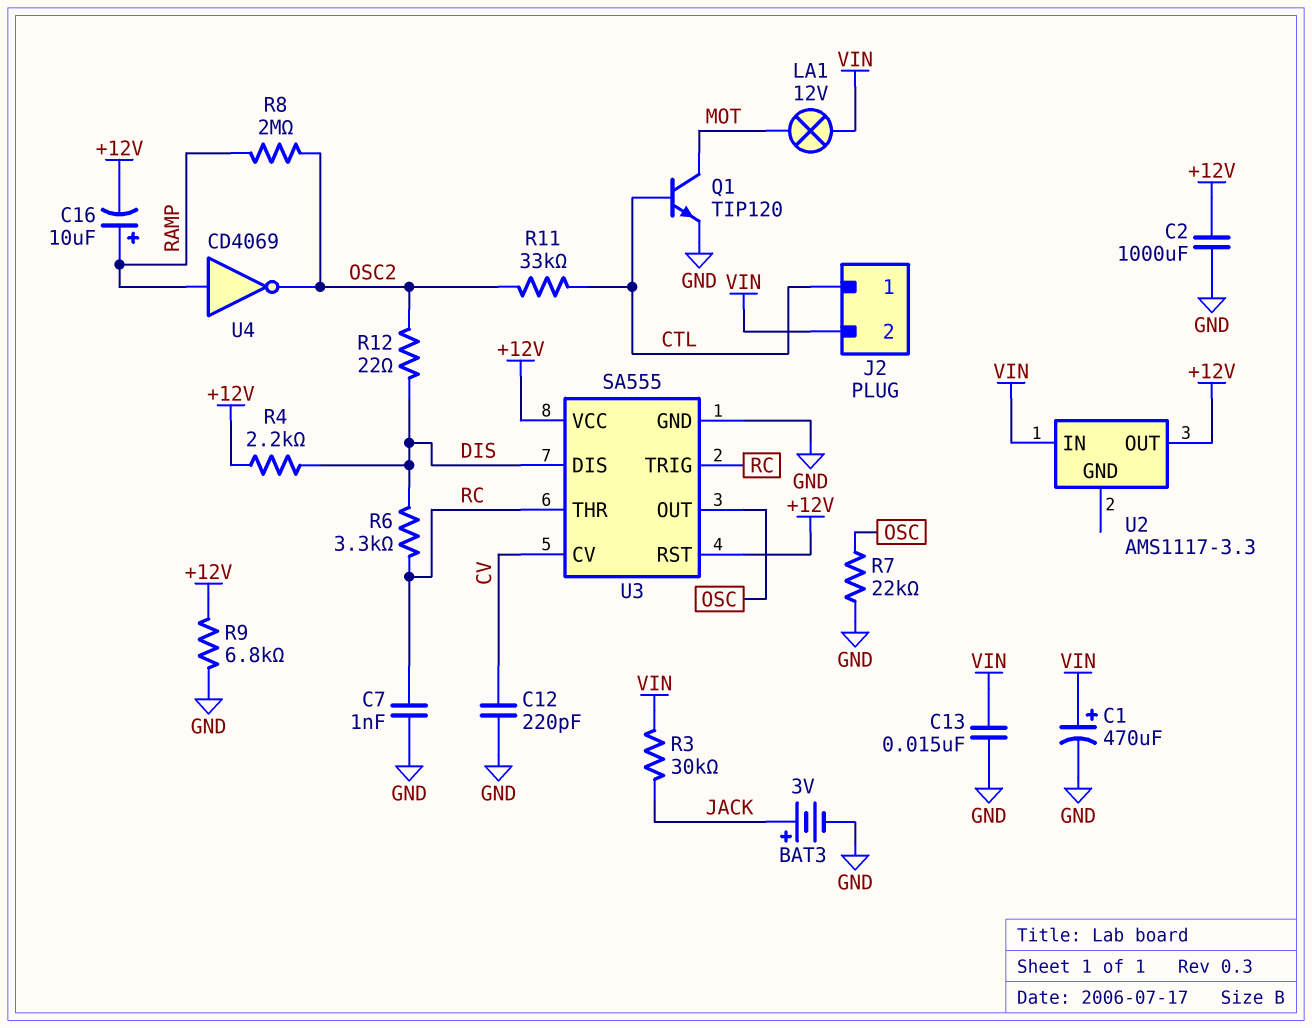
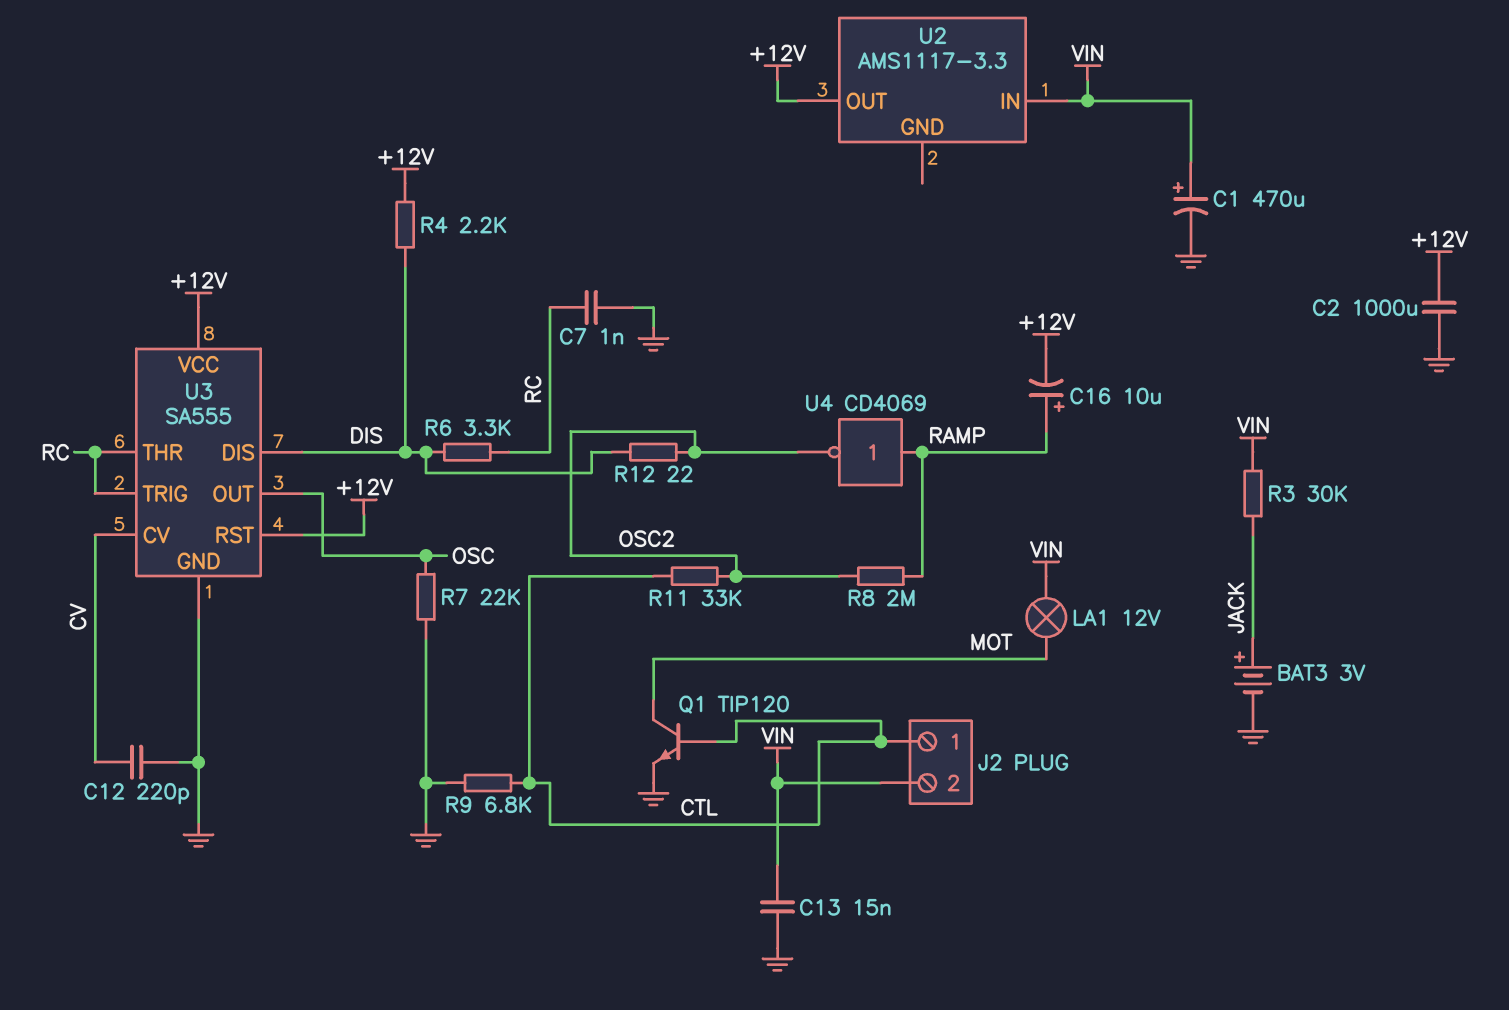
R9: 6.8k (+12V, GND) -> 6.8k (CTL, GND)

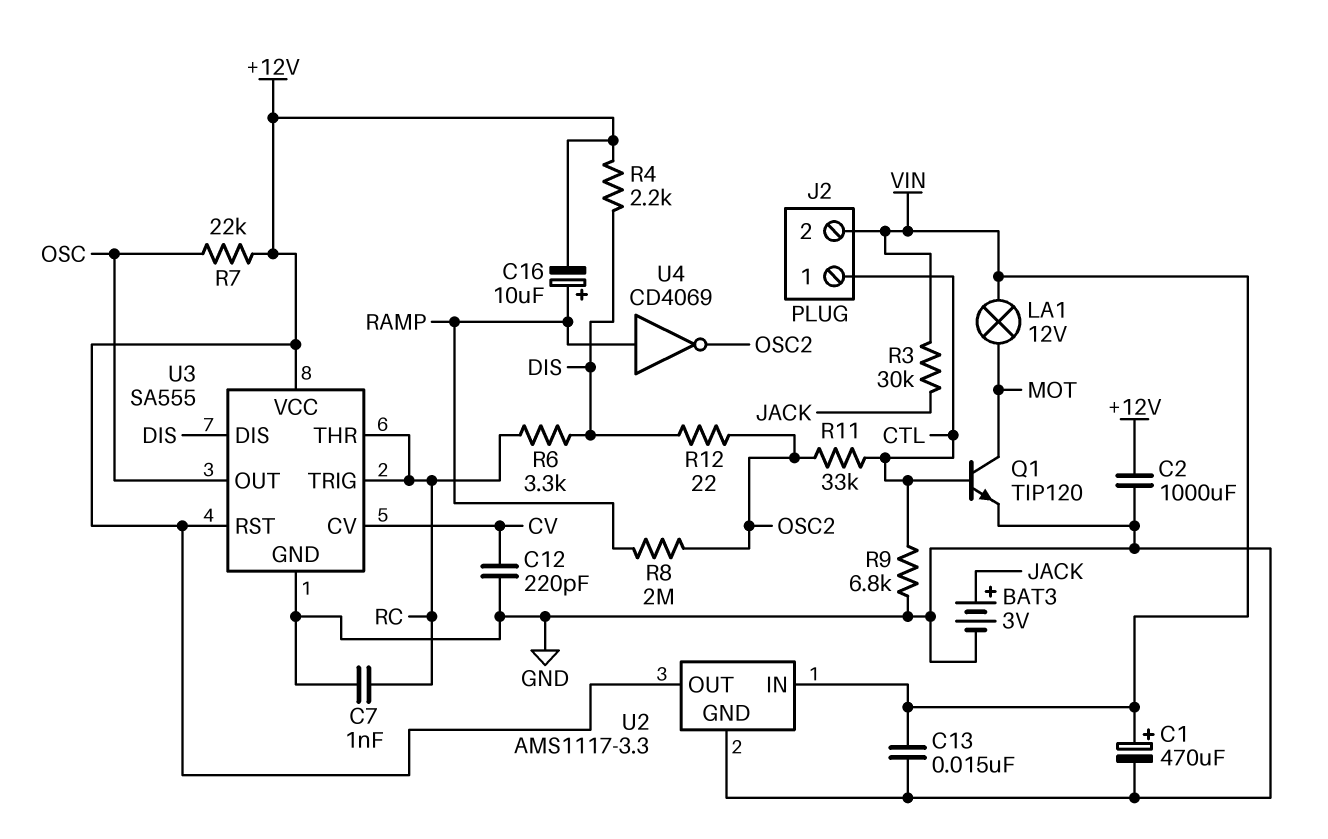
R7: 22k (GND, OSC) -> 22k (+12V, OSC)
U2 pin GND: none -> GND

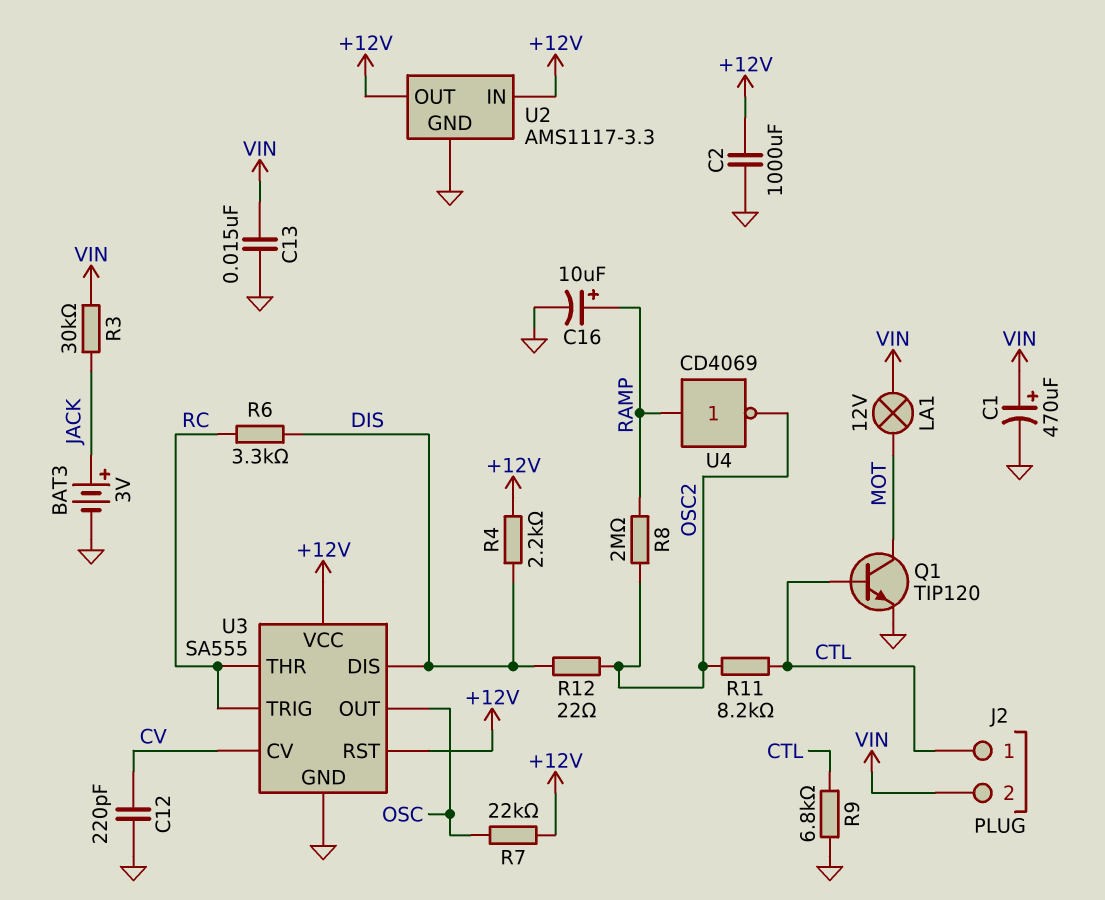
C7: 1nF (GND, RC) -> none
C16: 10uF (plus RAMP, minus +12V) -> 10uF (plus RAMP, minus GND)
R11: 33k (CTL, OSC2) -> 8.2k (CTL, OSC2)
U2 pin IN: VIN -> +12V

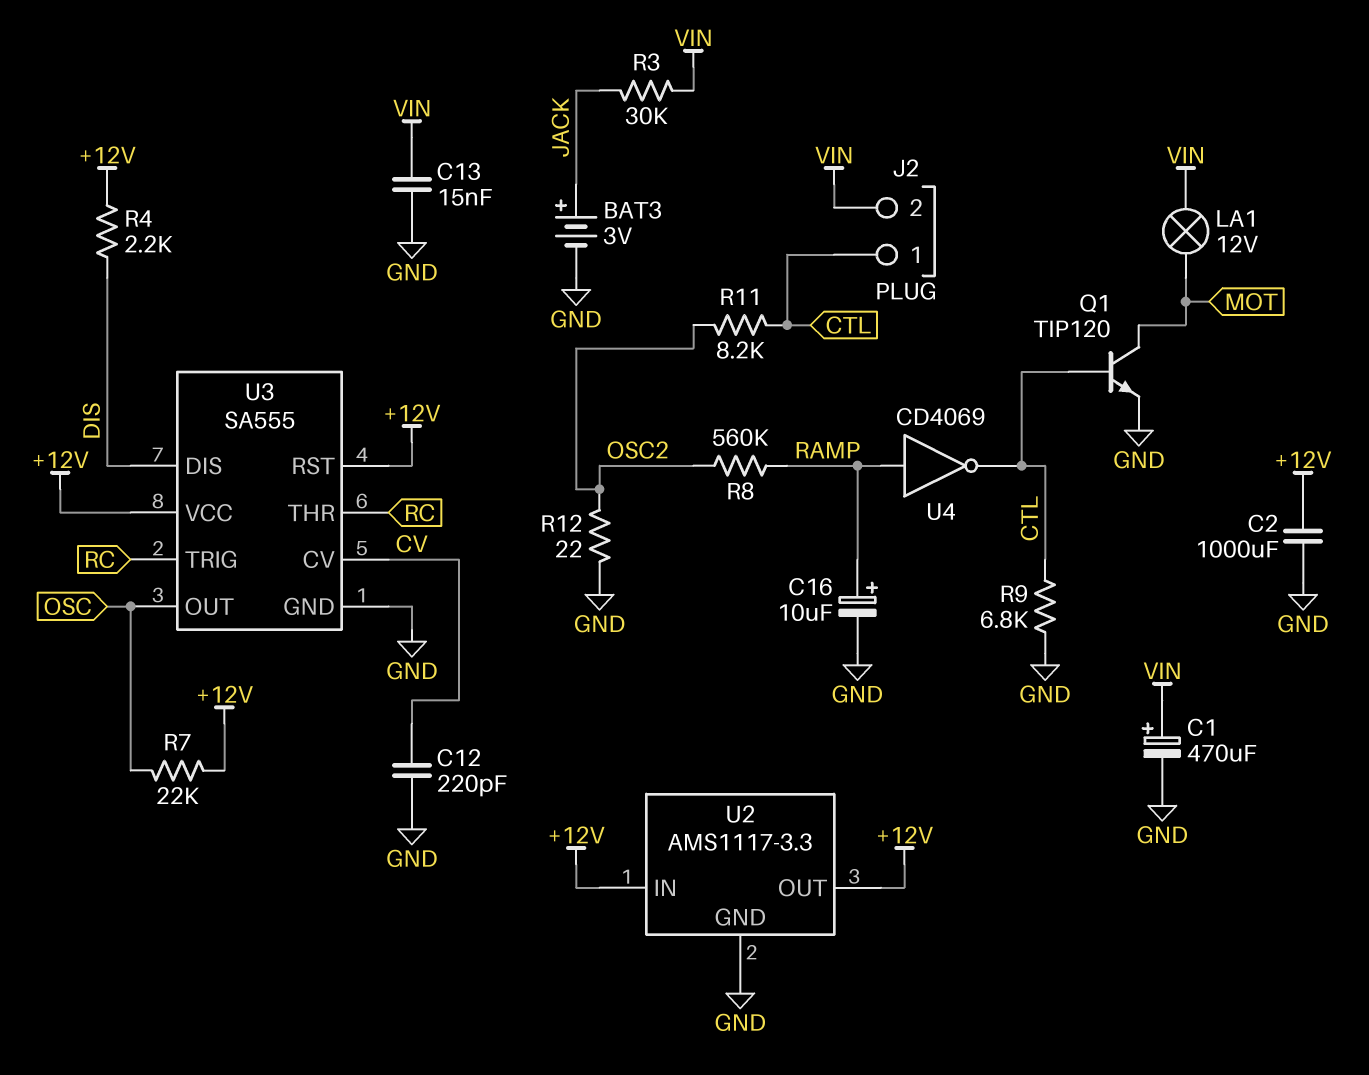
R6: 3.3k (DIS, RC) -> none
R8: 2M (OSC2, RAMP) -> 560k (OSC2, RAMP)
R12: 22 (DIS, OSC2) -> 22 (GND, OSC2)
U4: NOT CD4069 (in RAMP, out OSC2) -> NOT CD4069 (in RAMP, out CTL)

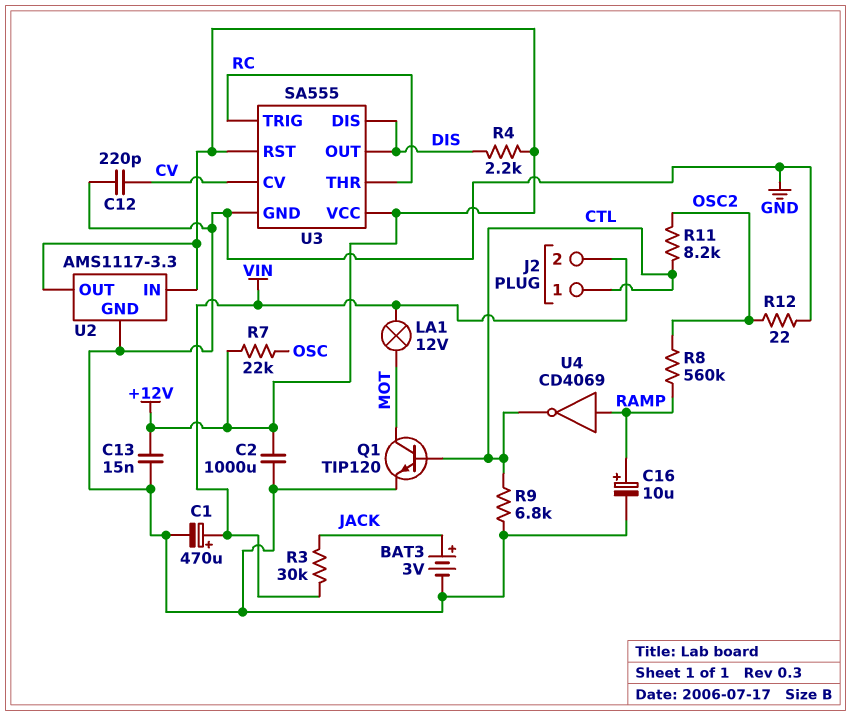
C13: 15nF (GND, VIN) -> 15nF (+12V, GND)
U3 pin OUT: OSC -> DIS

